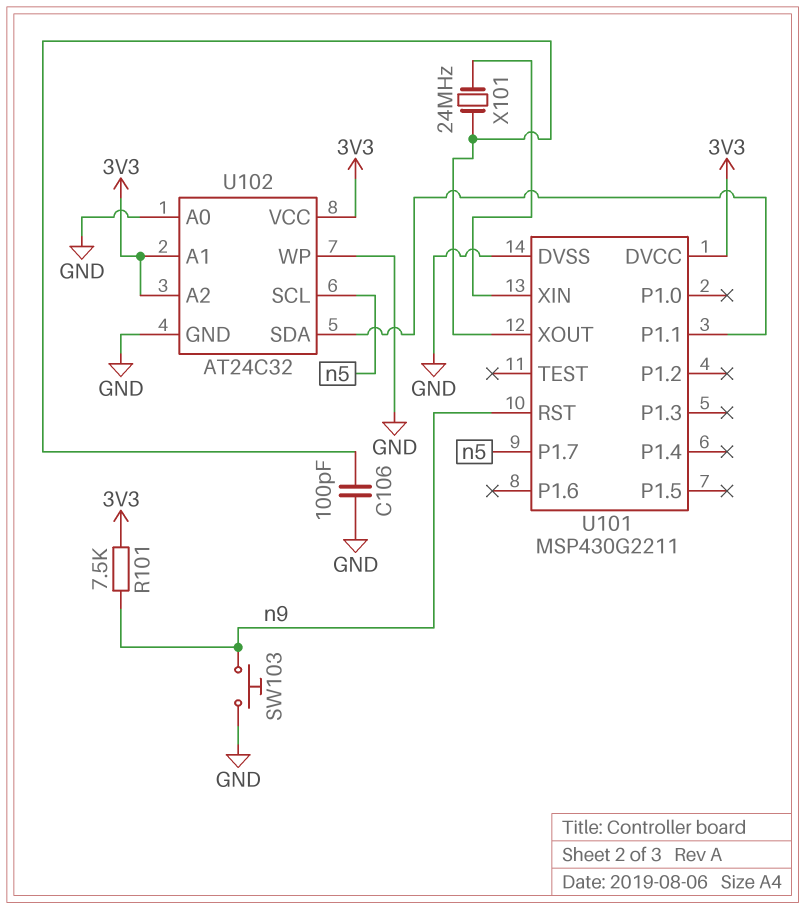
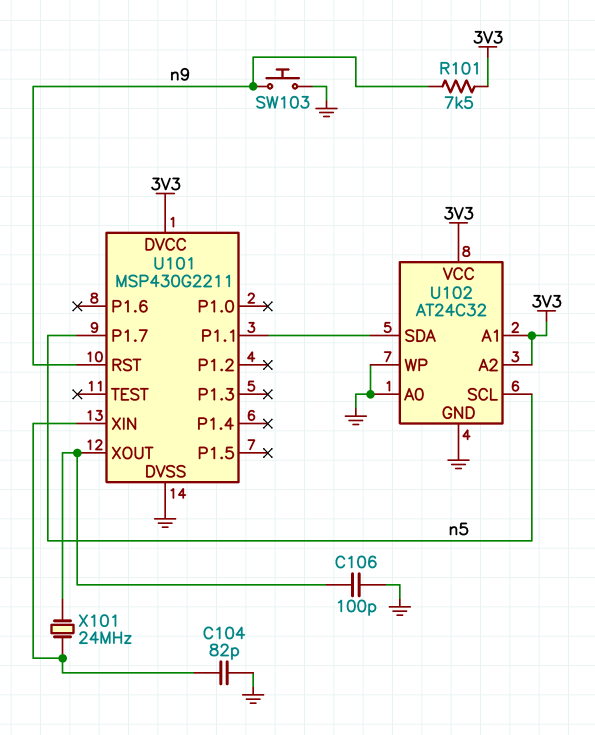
C104: none -> 82pF (GND, U101/XIN)

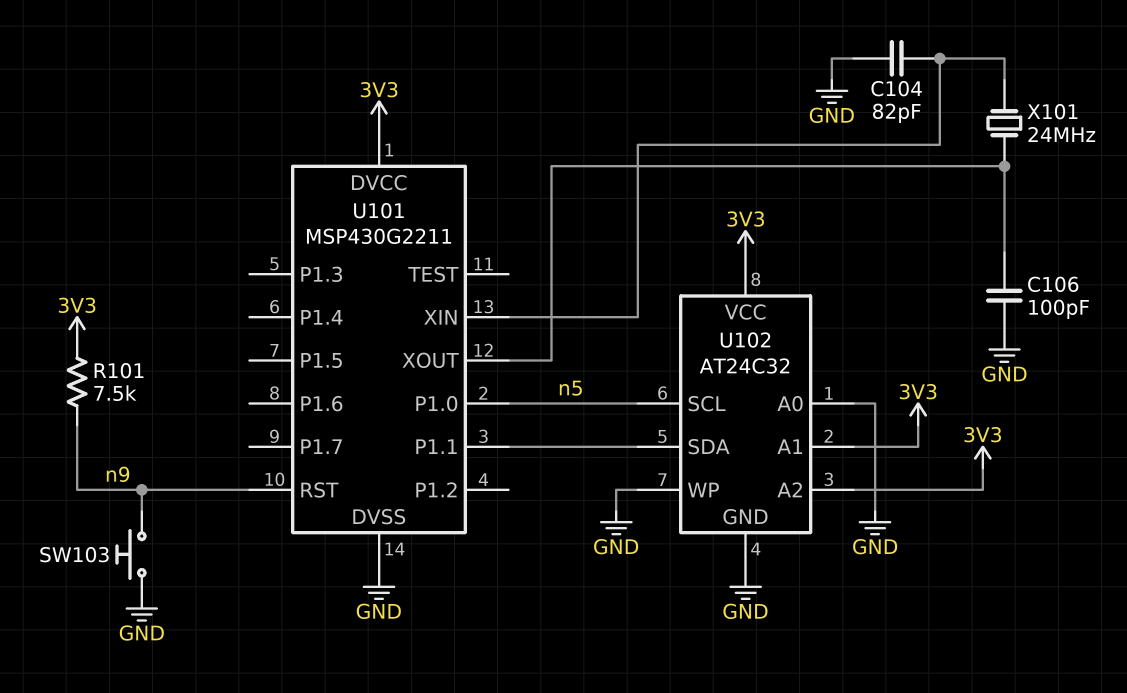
U101 pin P1.0: none -> n5
U101 pin P1.7: n5 -> none

